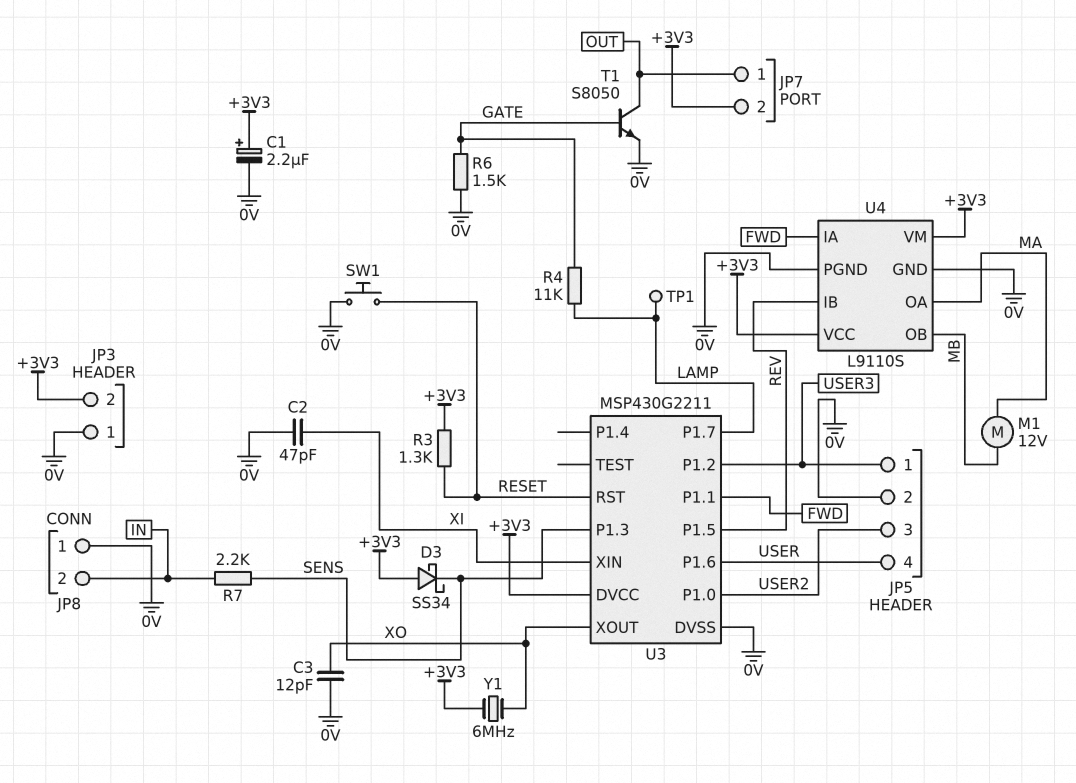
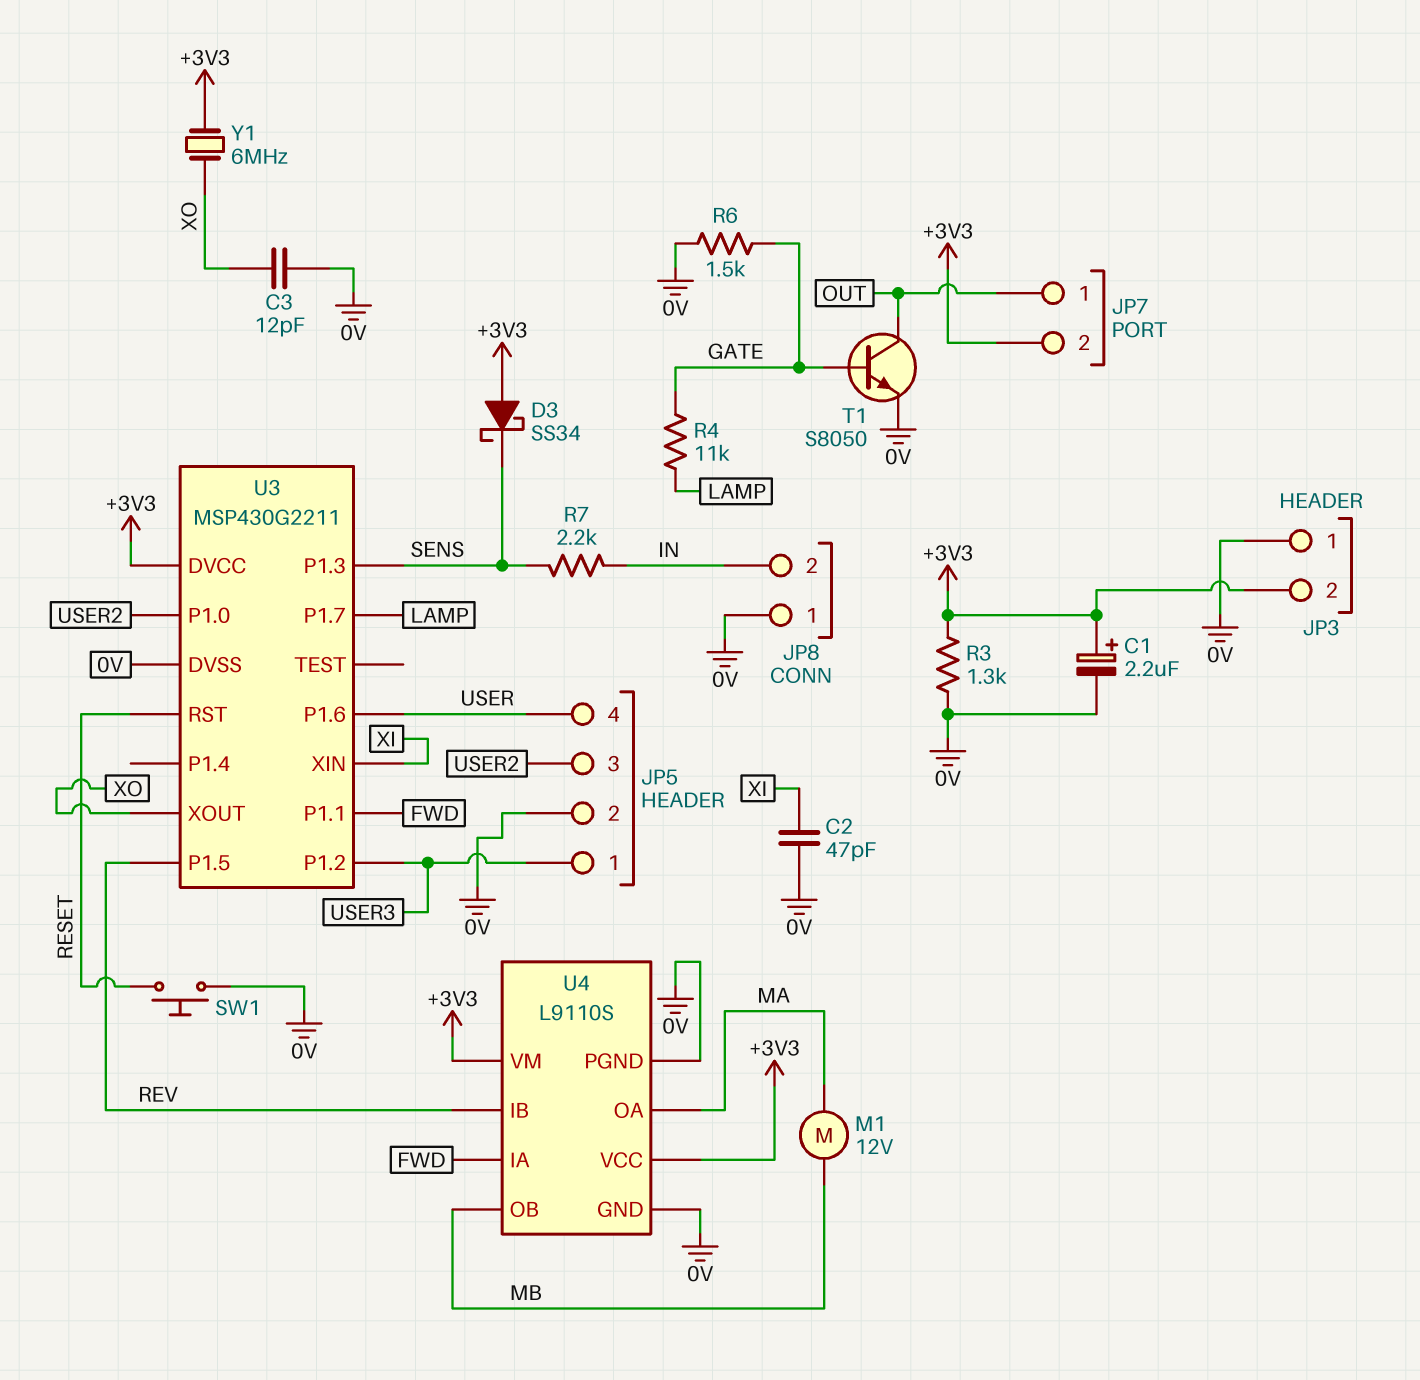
R3: 1.3k (+3V3, RESET) -> 1.3k (+3V3, 0V)
TP1: test point (LAMP) -> none

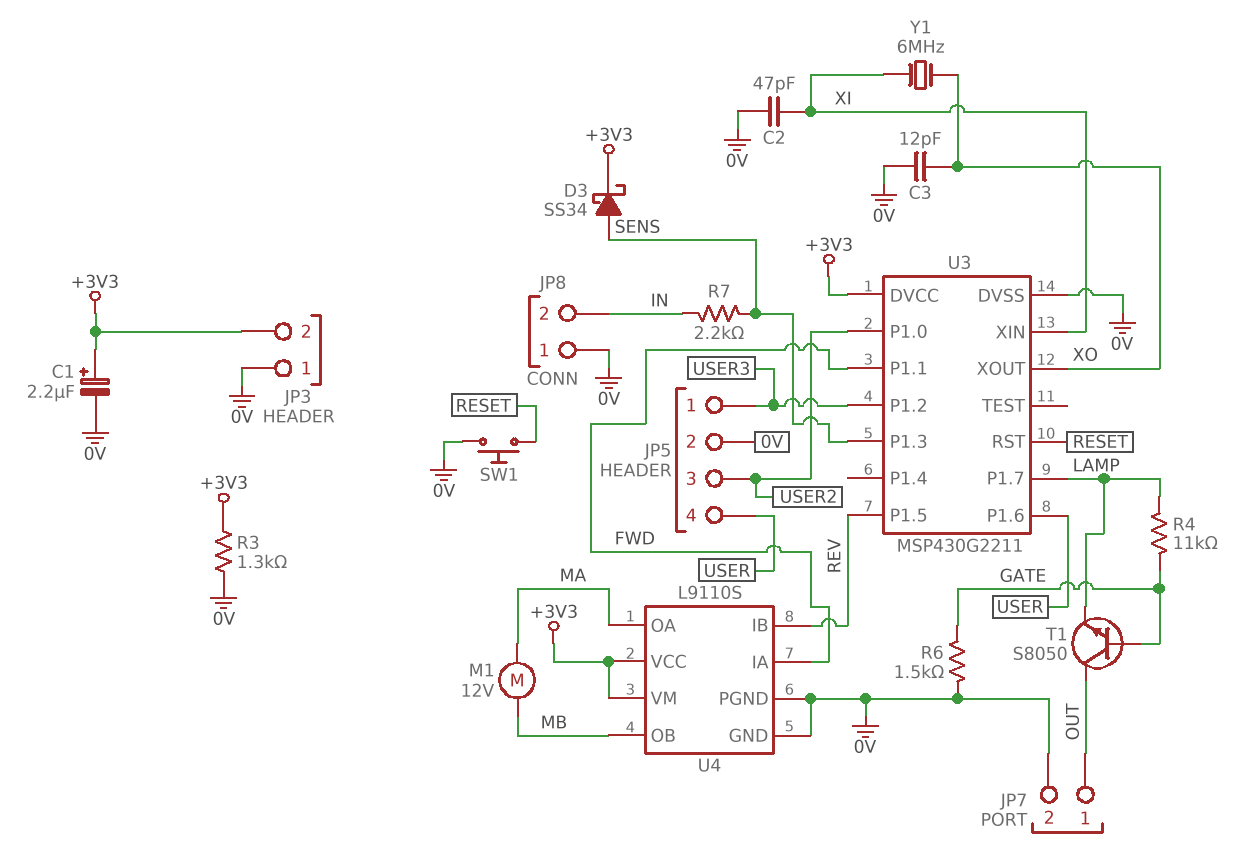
D3: schottky SS34 (A +3V3, K SENS) -> schottky SS34 (A SENS, K +3V3)
JP7 pin 2: +3V3 -> 0V
T1: NPN S8050 (B GATE, C OUT, E 0V) -> NPN S8050 (B GATE, C OUT, E LAMP)
Y1: 6MHz (+3V3, XO) -> 6MHz (XI, XO)

